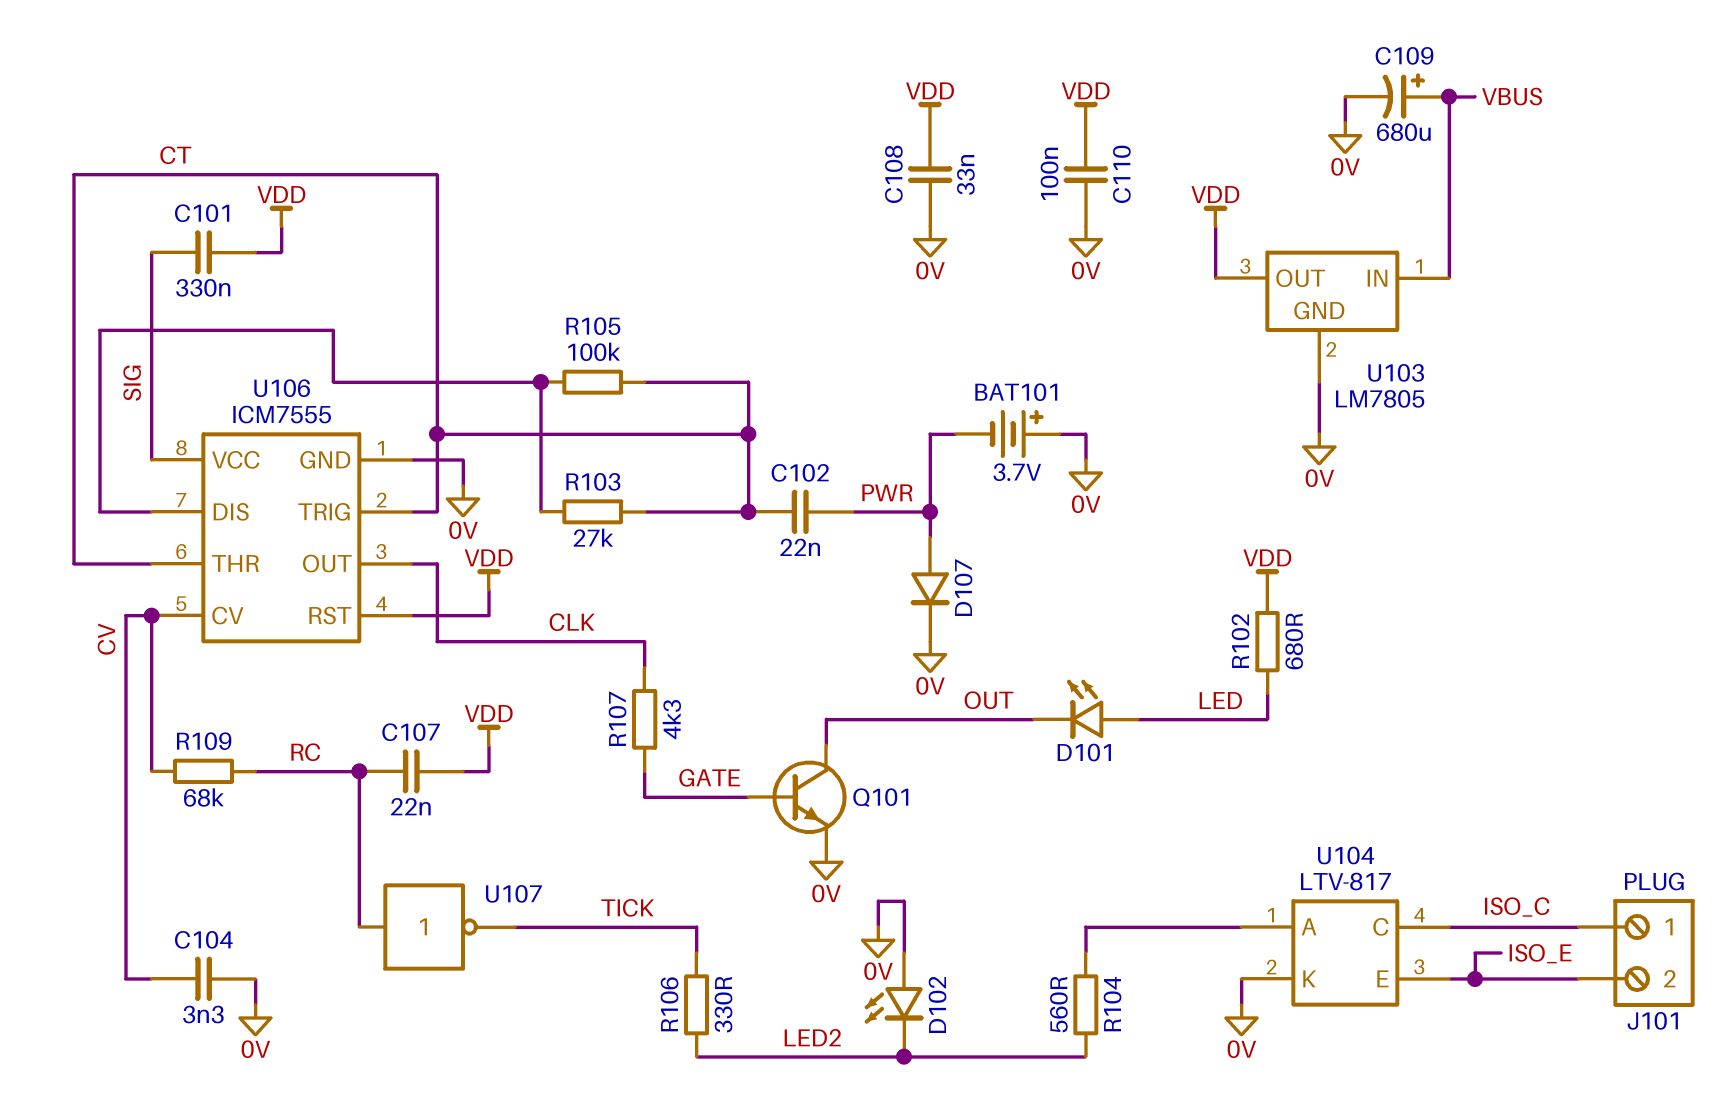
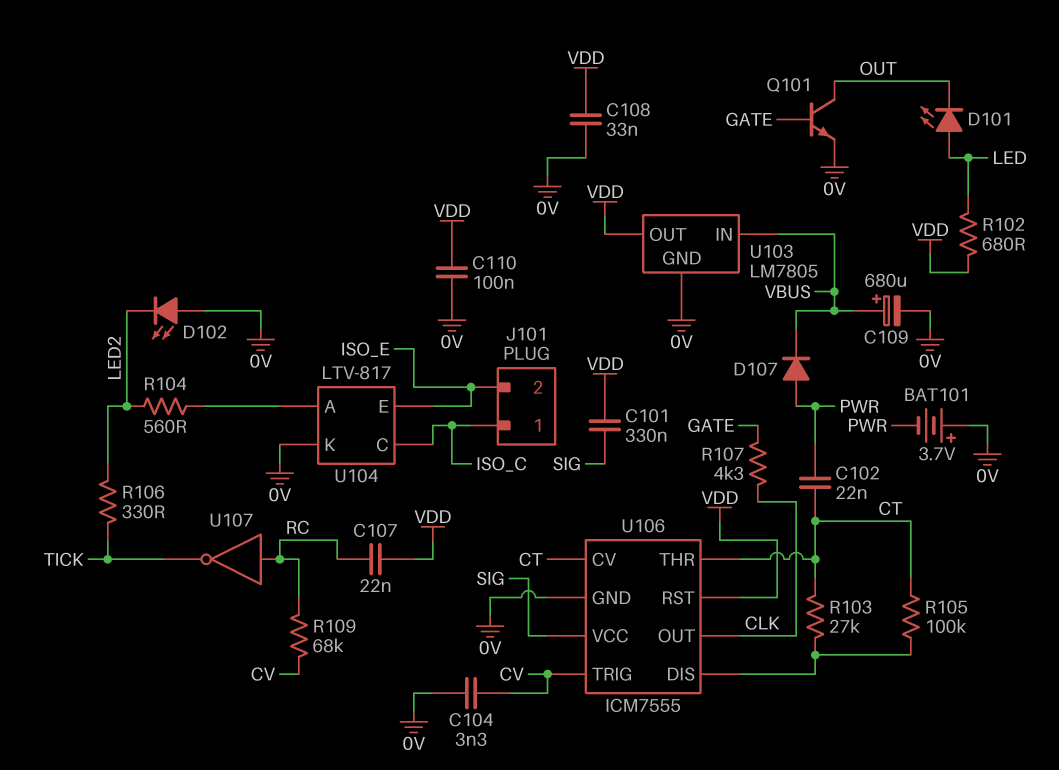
D107: diode (A PWR, K 0V) -> diode (A PWR, K VBUS)
U106 pin CV: CV -> CT
U106 pin TRIG: CT -> CV

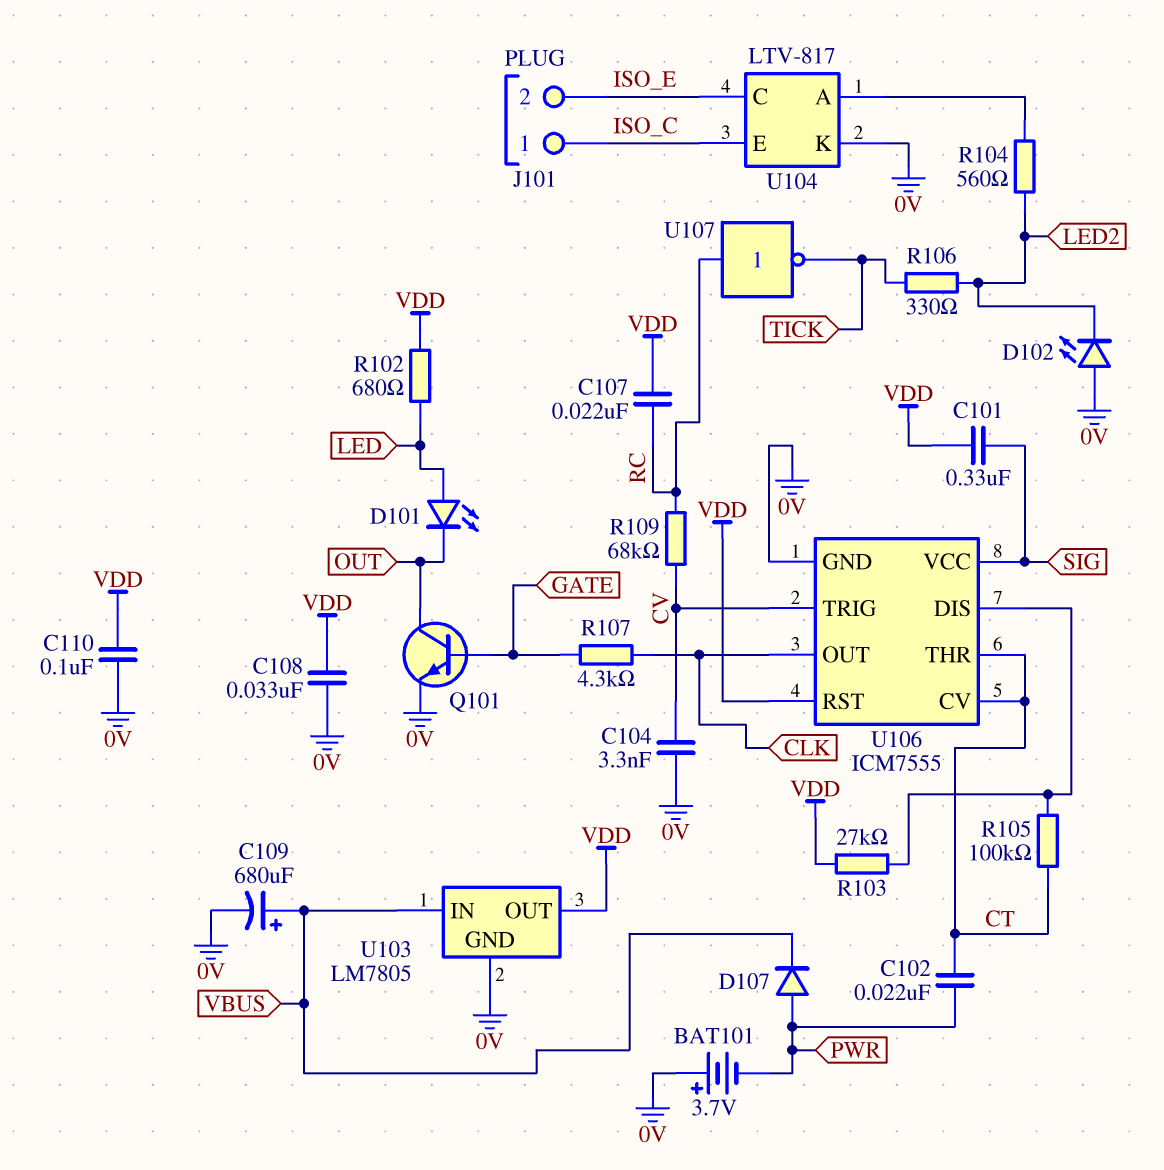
R103: 27k (CT, U106/DIS) -> 27k (U106/DIS, VDD)
U104 pin C: ISO_C -> ISO_E
U104 pin E: ISO_E -> ISO_C

